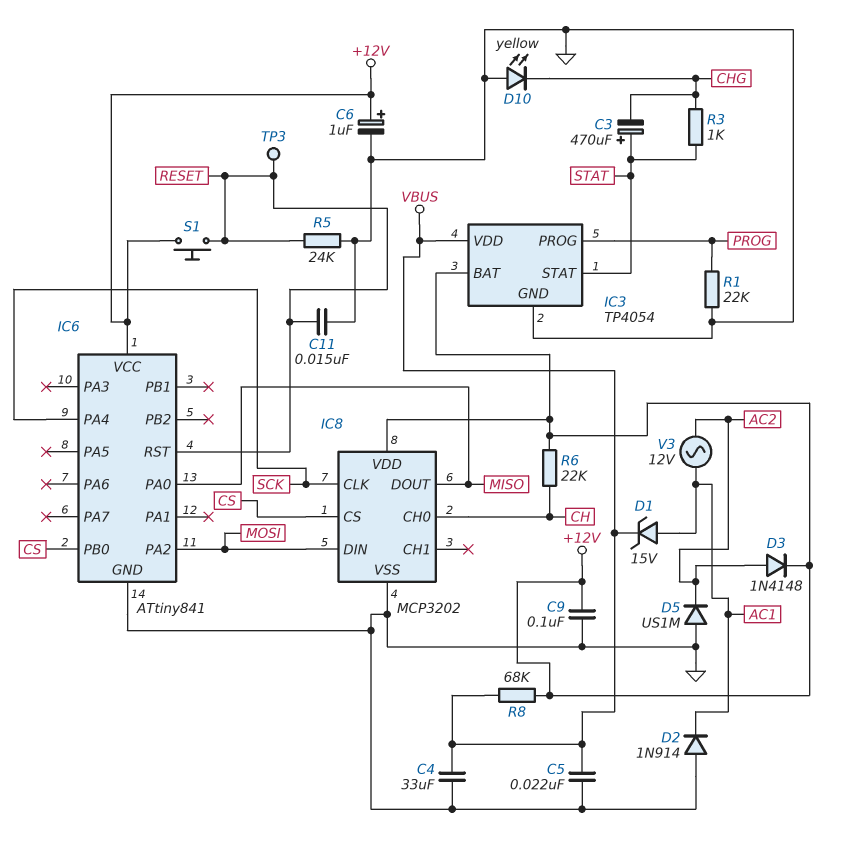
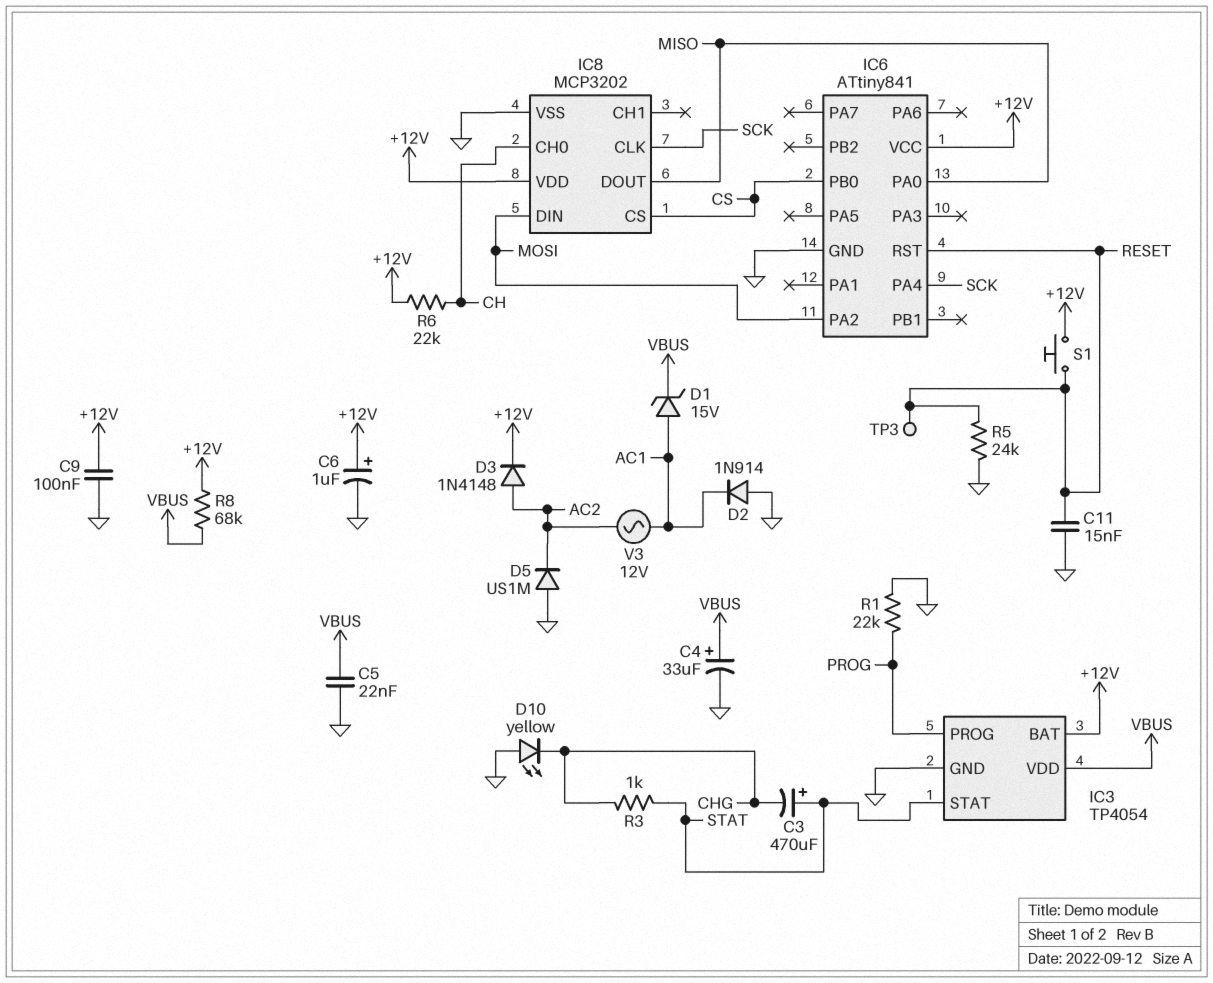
C4: 33uF (GND, VBUS) -> 33uF (plus VBUS, minus GND)

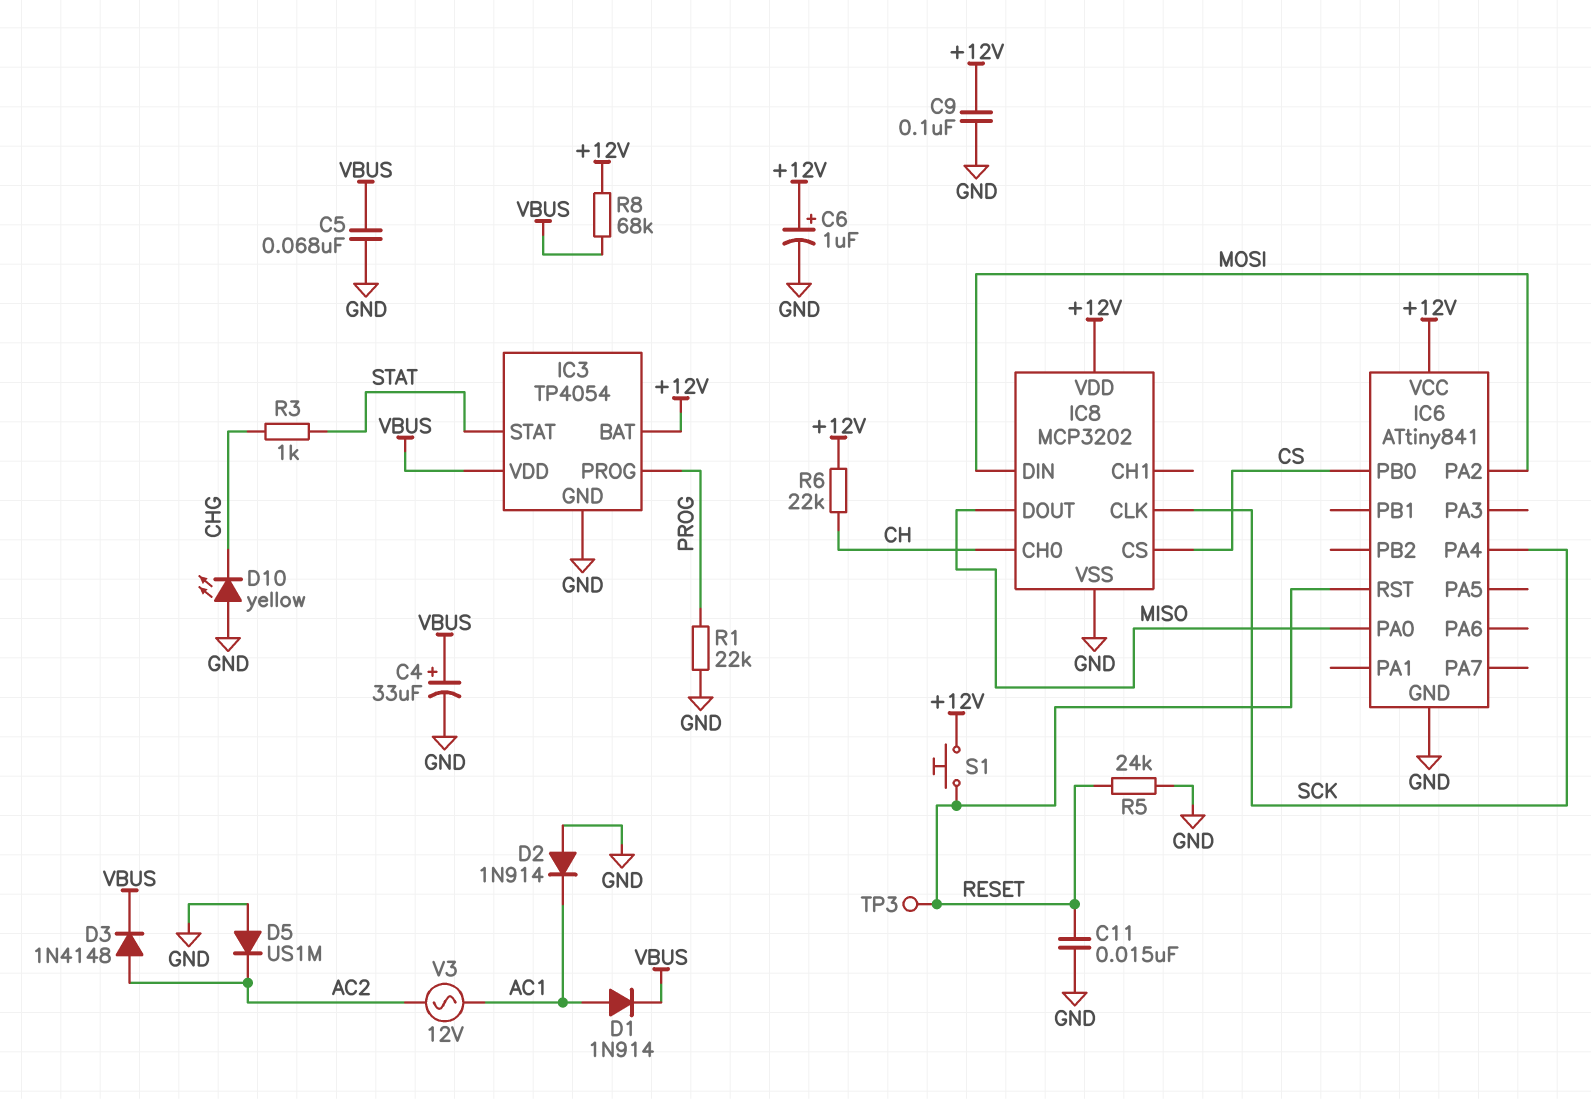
C3: 470uF (plus STAT, minus CHG) -> none
C5: 22nF (GND, VBUS) -> 68nF (GND, VBUS)
D1: zener 15V (A AC1, K VBUS) -> diode 1N914 (A AC1, K VBUS)
D3: diode 1N4148 (A AC2, K +12V) -> diode 1N4148 (A AC2, K VBUS)

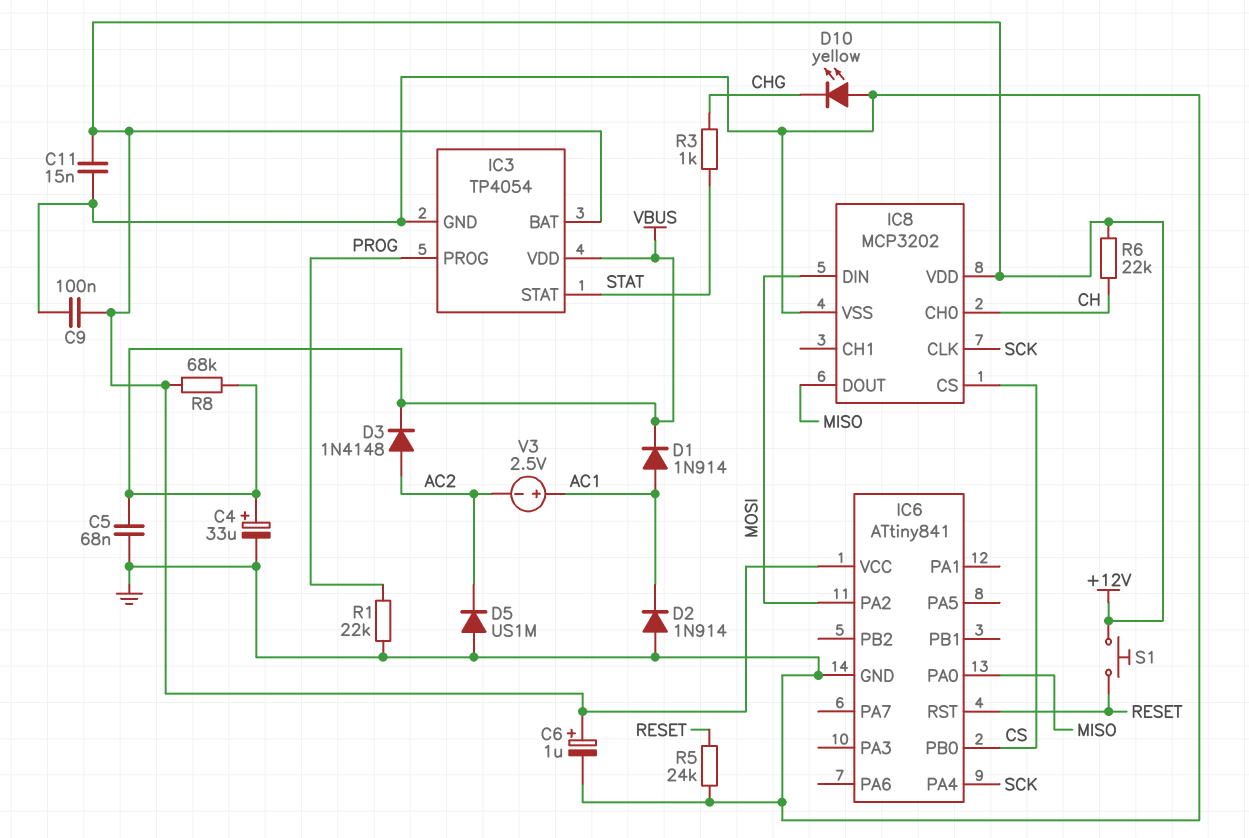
C11: 15nF (GND, RESET) -> 15nF (+12V, GND)
TP3: test point (RESET) -> none
V3: AC 12V (AC1, AC2) -> 2.5V (plus AC1, minus AC2)

